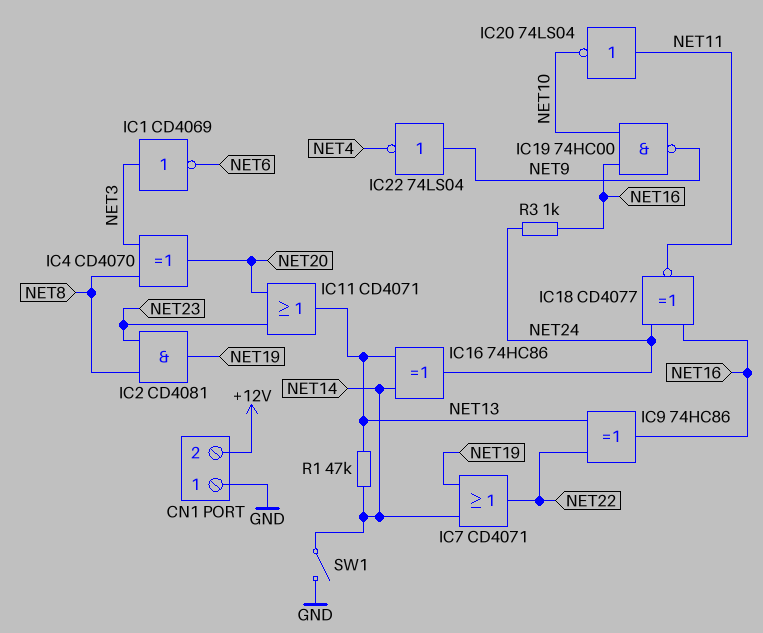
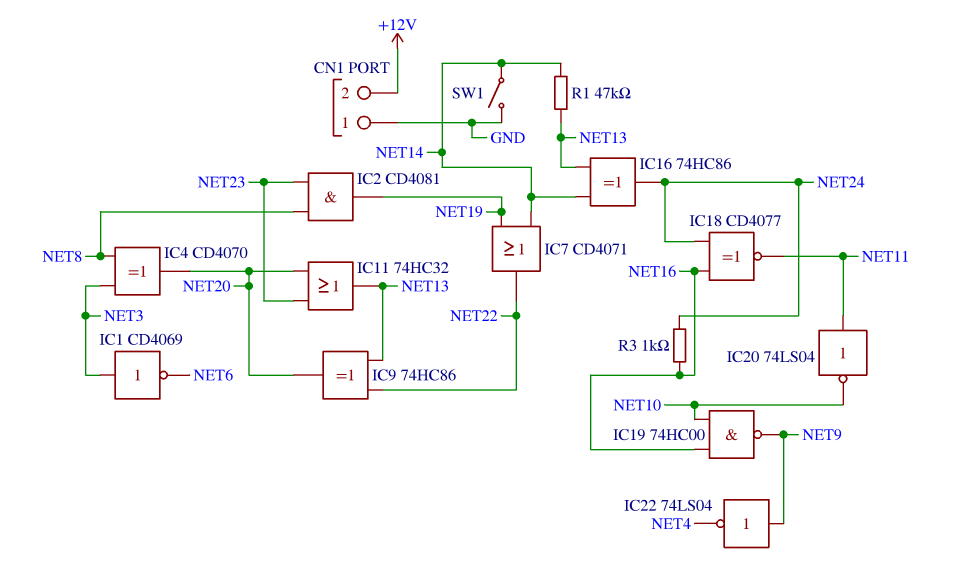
IC9: XOR 74HC86 (in NET13, in NET22, out NET16) -> XOR 74HC86 (in NET13, in NET22, out NET20)
IC11: OR CD4071 (in NET20, in NET23, out NET13) -> OR 74HC32 (in NET20, in NET23, out NET13)

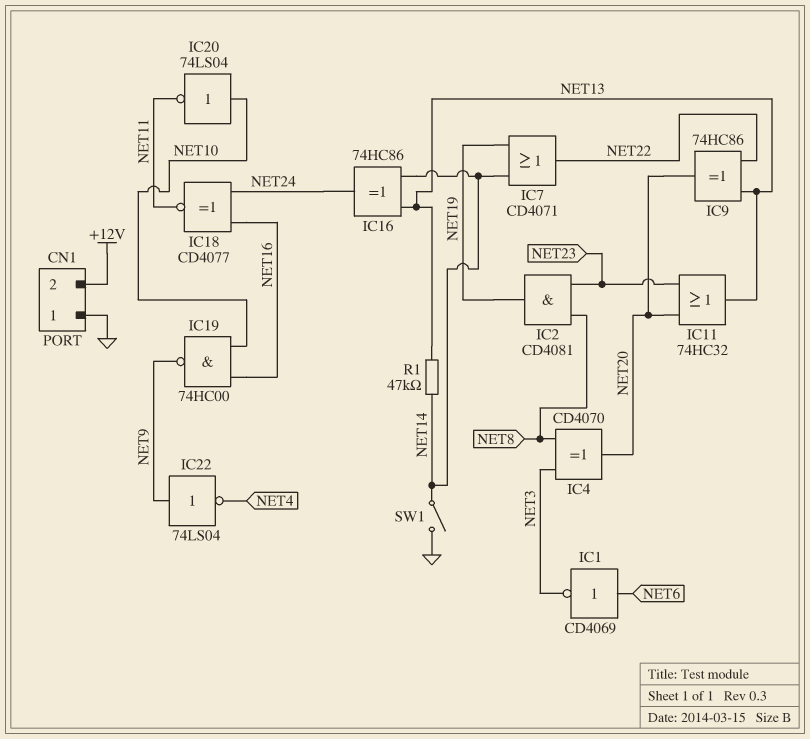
IC1: NOT CD4069 (in NET3, out NET6) -> NOT CD4069 (in NET6, out NET3)
IC20: NOT 74LS04 (in NET11, out NET10) -> NOT 74LS04 (in NET10, out NET11)
R3: 1k (NET16, NET24) -> none

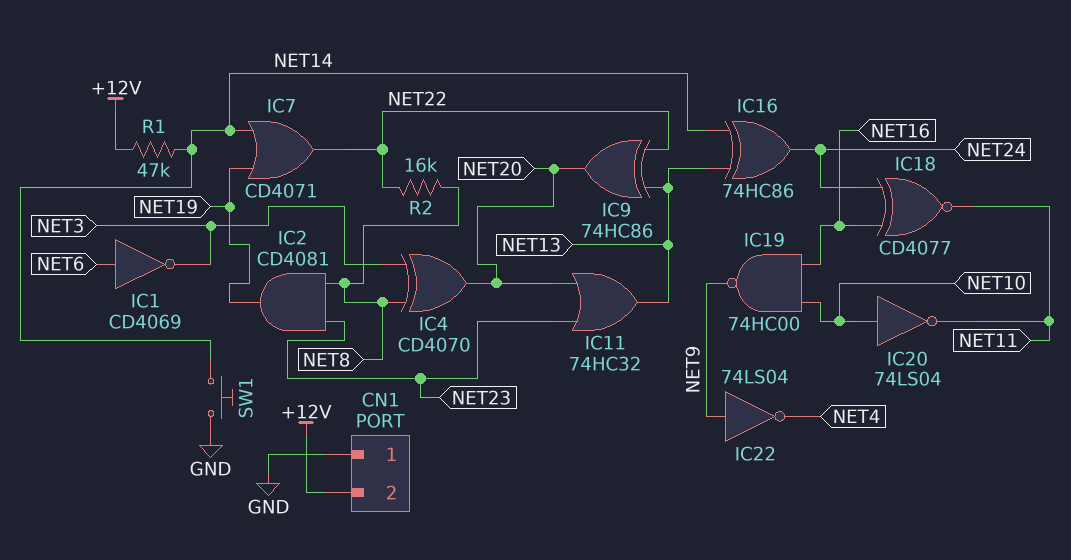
R1: 47k (NET13, NET14) -> 47k (+12V, NET14)
R2: none -> 16k (NET8, NET22)
SW1: switch (GND, NET14) -> button (GND, NET14)

